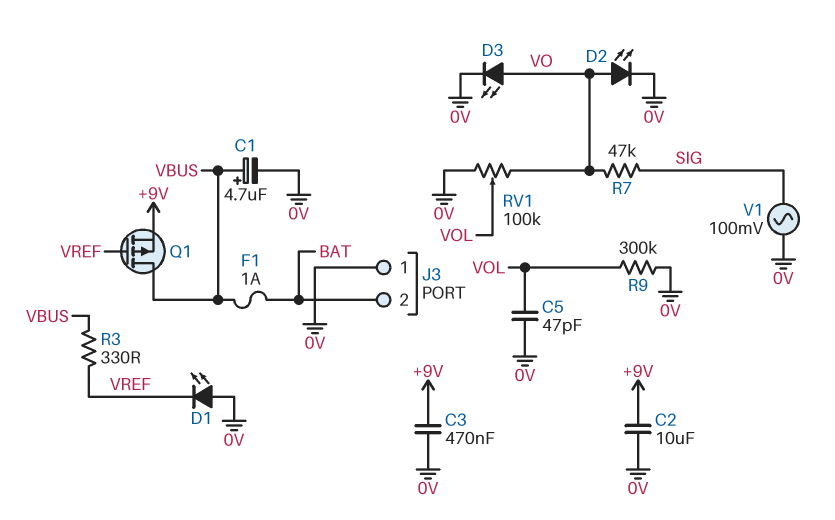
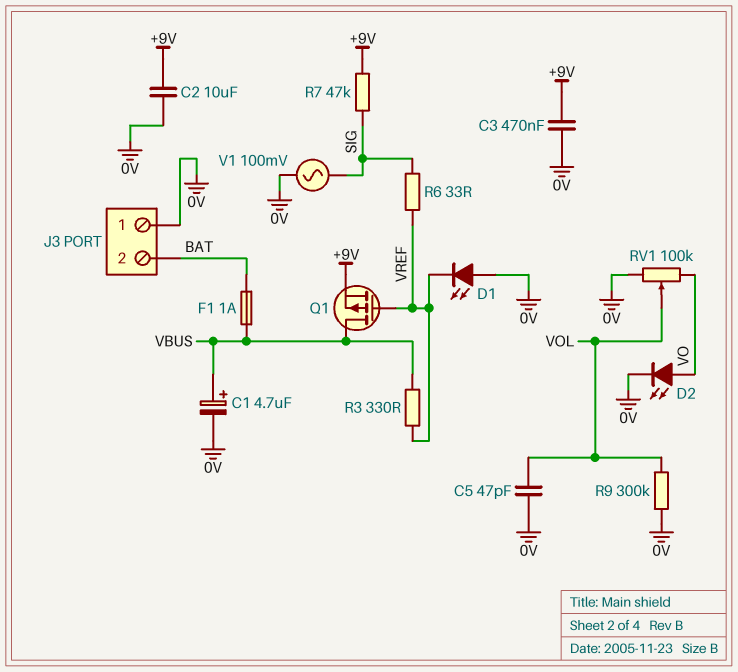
D3: LED (A VO, K 0V) -> none
R6: none -> 33 (SIG, VREF)
R7: 47k (SIG, VO) -> 47k (+9V, SIG)

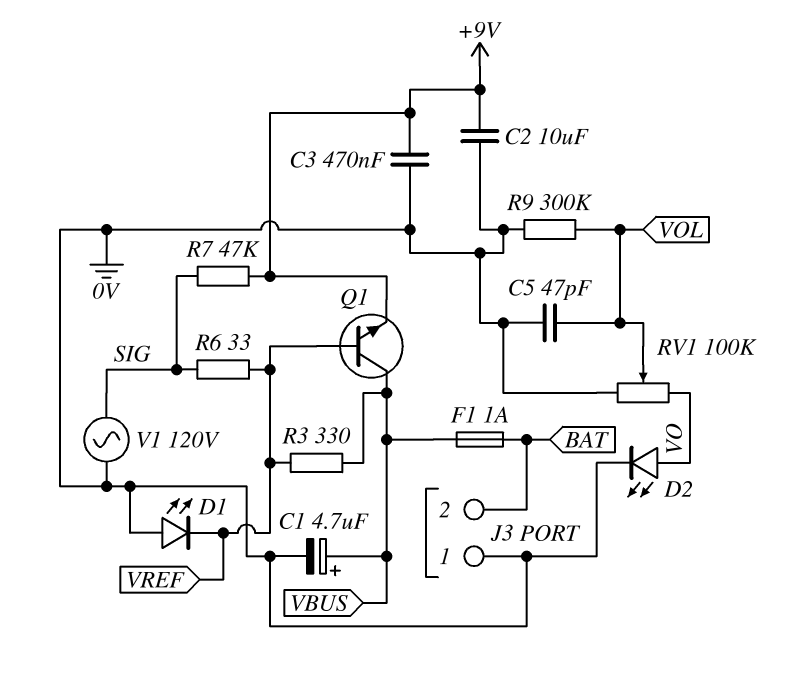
Q1: PMOS (G VREF, D VBUS, S +9V) -> NPN (B VREF, C VBUS, E +9V)
V1: AC 100mV (0V, SIG) -> AC 120V (0V, SIG)

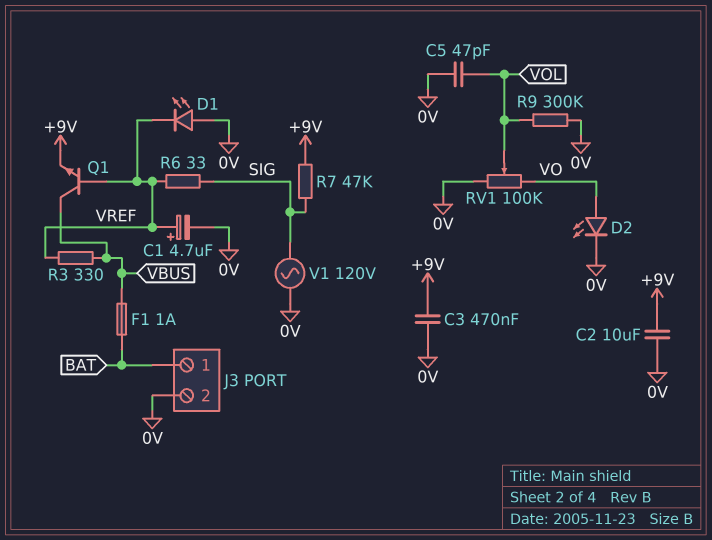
C1: 4.7uF (plus VBUS, minus 0V) -> 4.7uF (plus VREF, minus 0V)
J3 pin 1: 0V -> BAT
J3 pin 2: BAT -> 0V

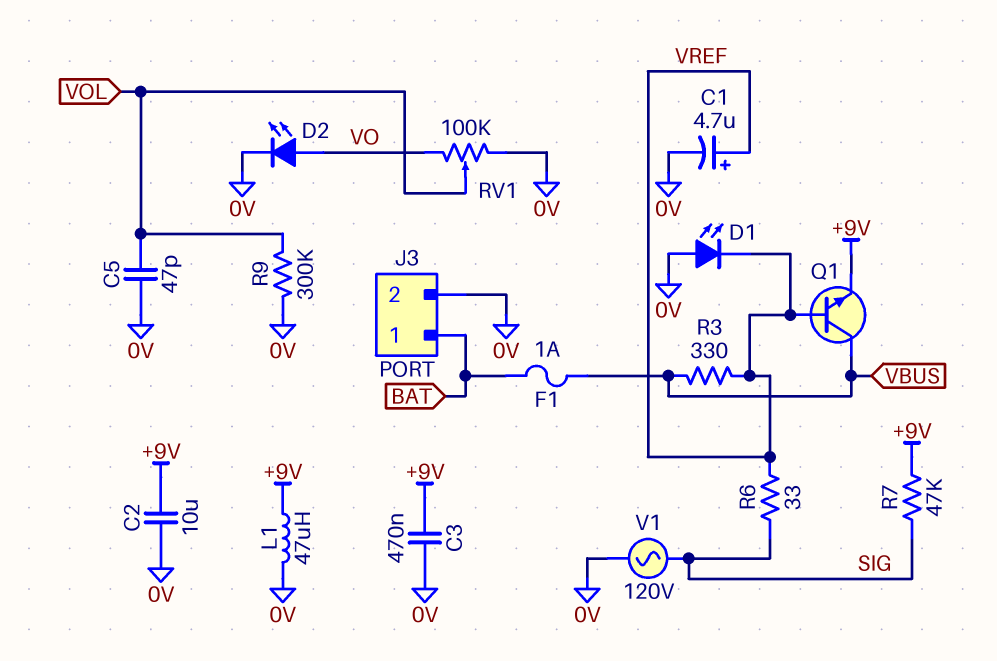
L1: none -> 47uH (+9V, 0V)

